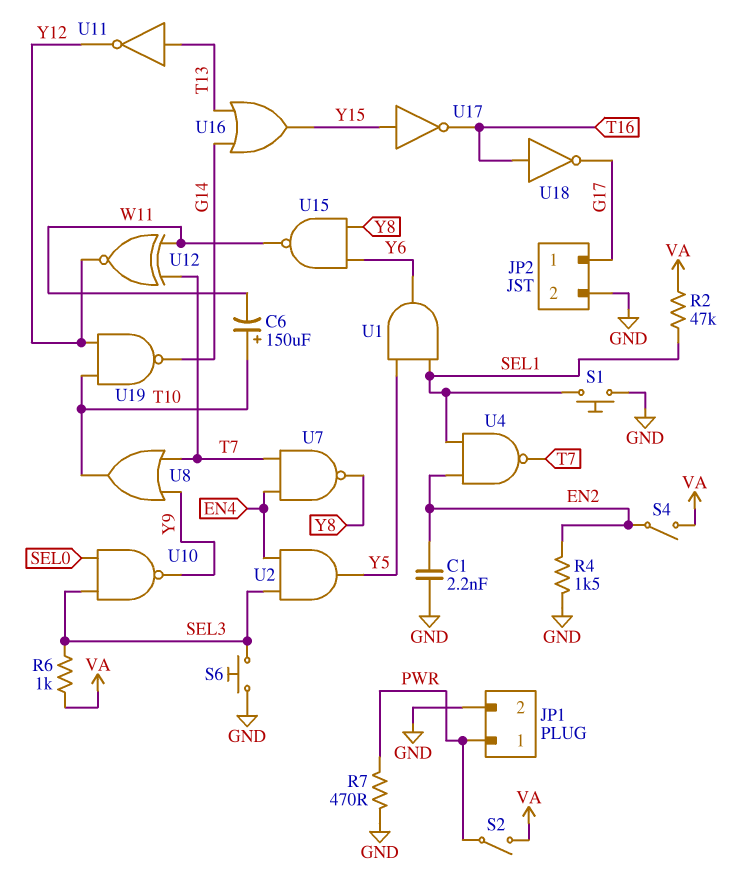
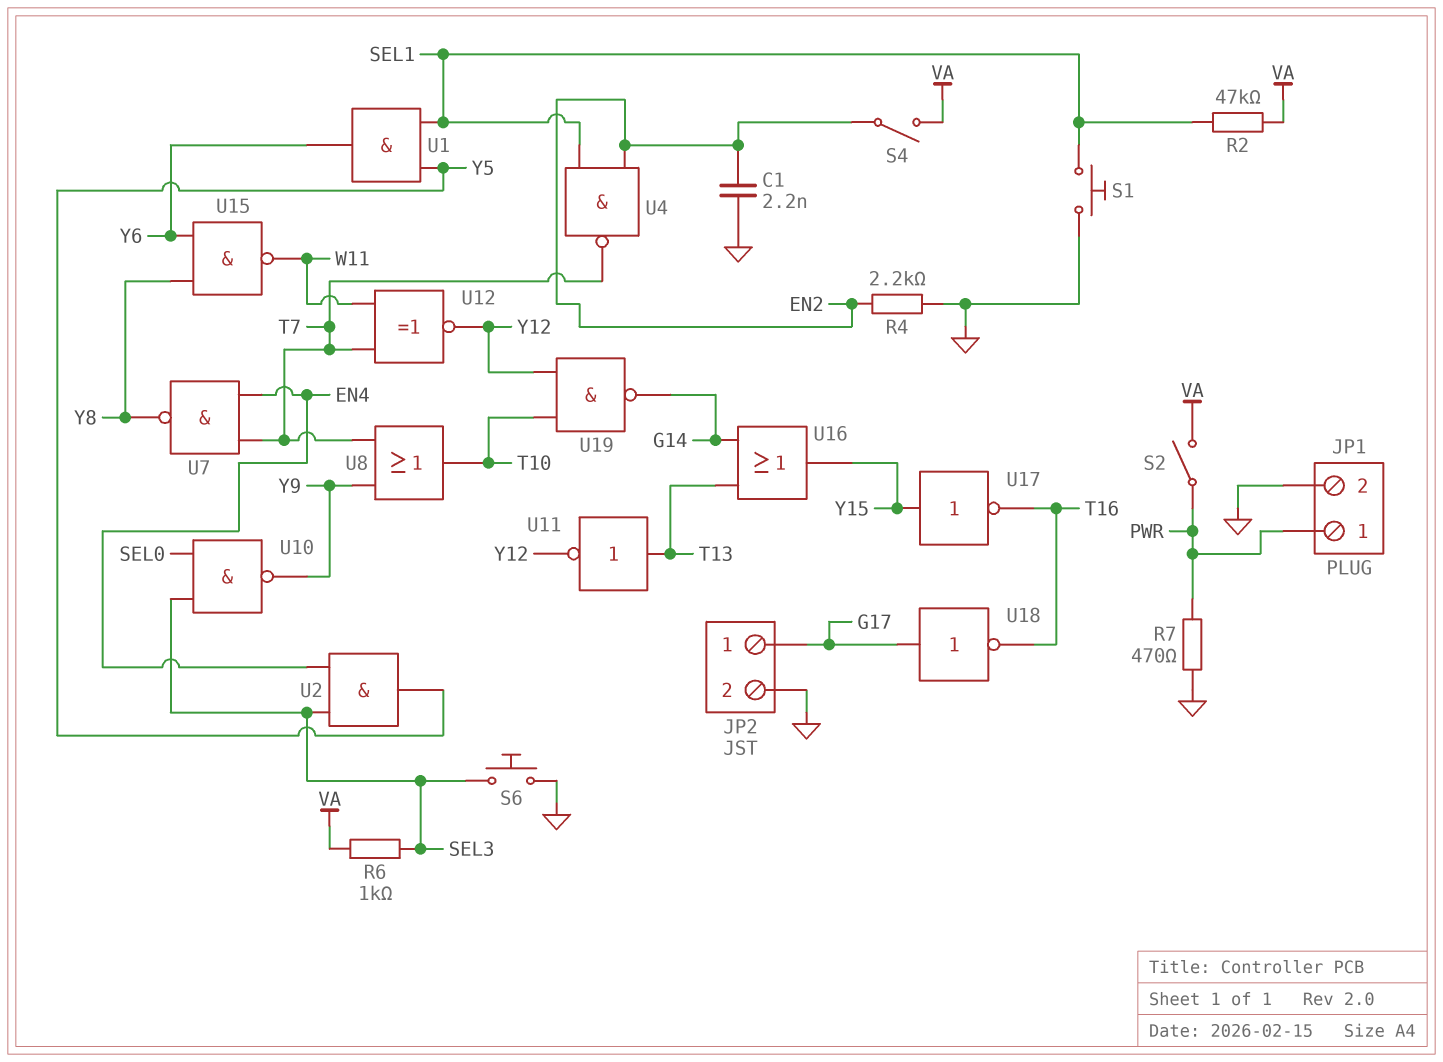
C6: 150uF (plus T10, minus W11) -> none
R4: 1.5k (EN2, GND) -> 2.2k (EN2, GND)
U18: NOT (in T16, out G17) -> NOT (in G17, out T16)

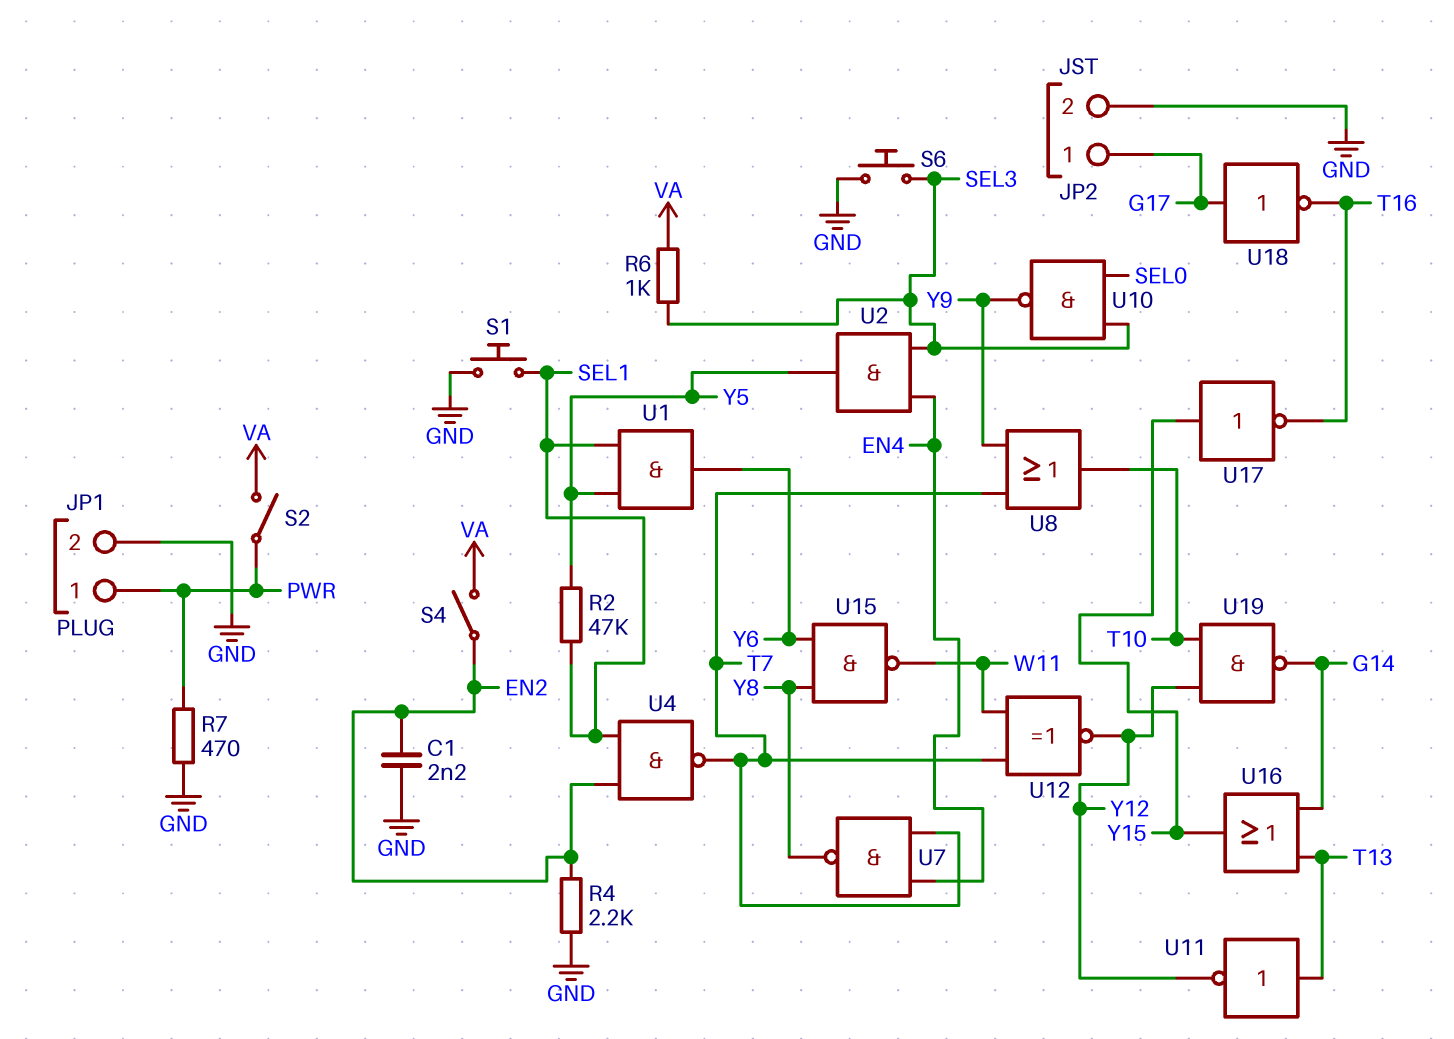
R2: 47k (SEL1, VA) -> 47k (SEL1, Y5)

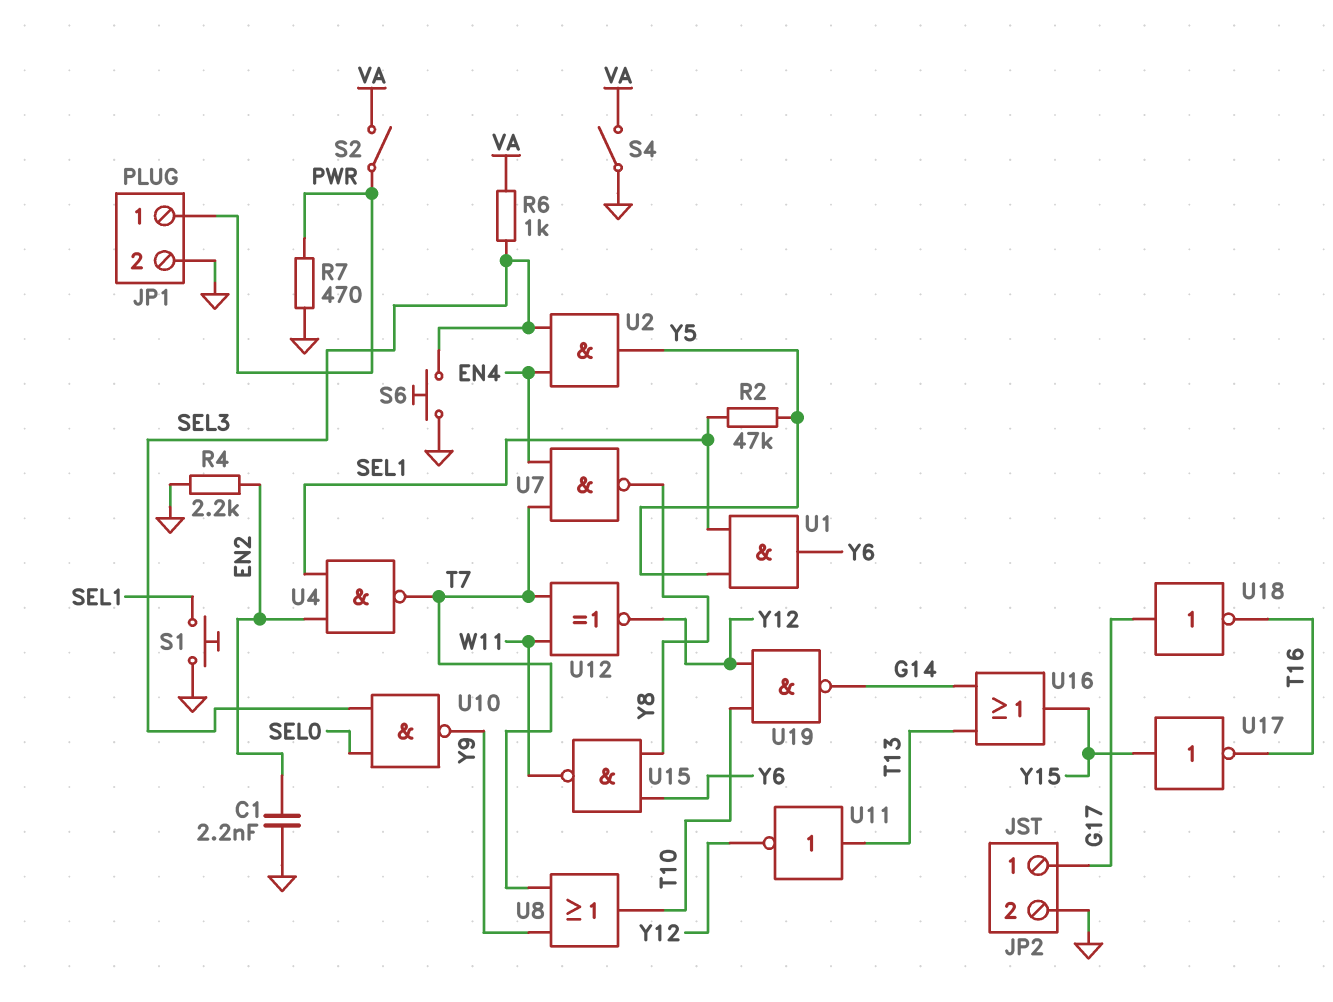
S4: switch (EN2, VA) -> switch (GND, VA)

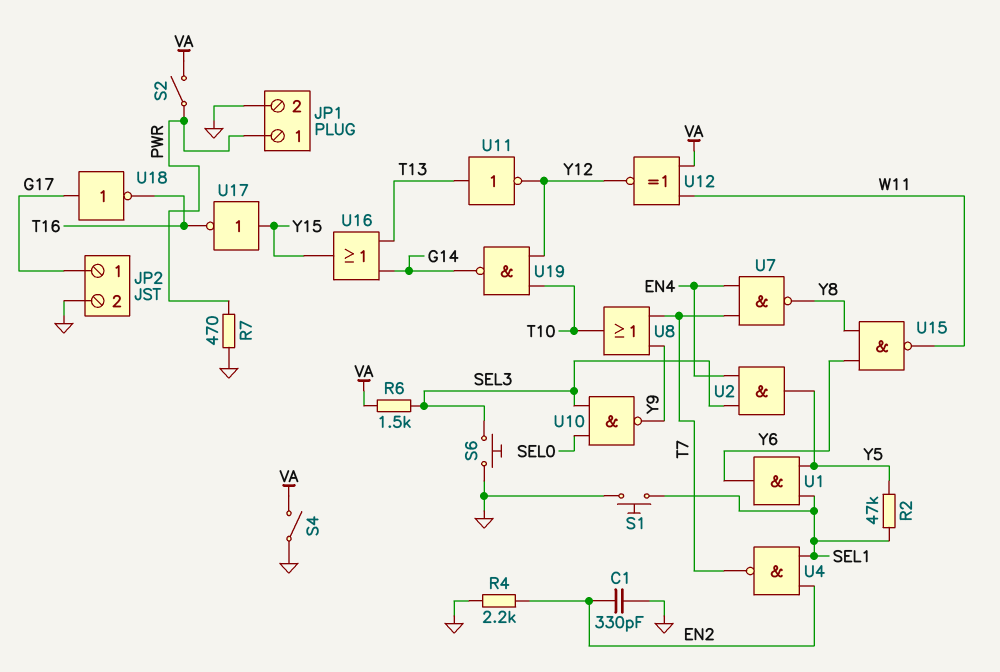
C1: 2.2nF (EN2, GND) -> 330pF (EN2, GND)
R6: 1k (SEL3, VA) -> 1.5k (SEL3, VA)
U12: XNOR (in T7, in W11, out Y12) -> XNOR (in VA, in W11, out Y12)

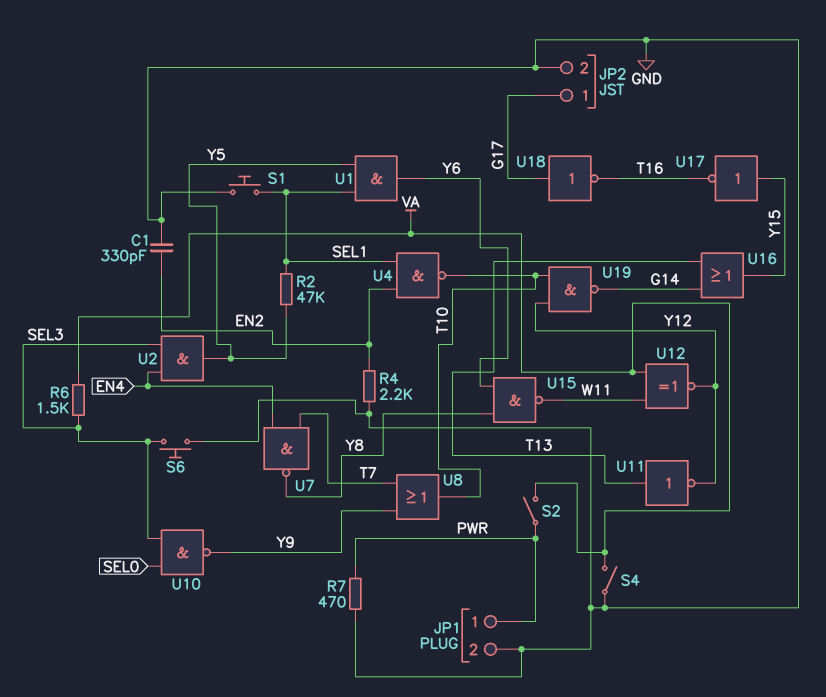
U4: NAND (in EN2, in SEL1, out T7) -> NAND (in EN2, in SEL1, out T10)

